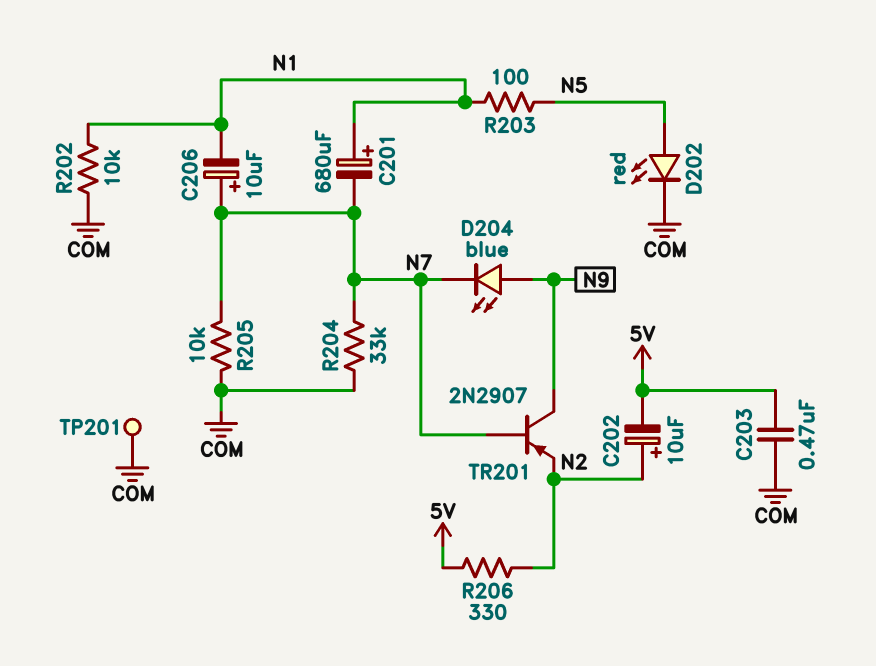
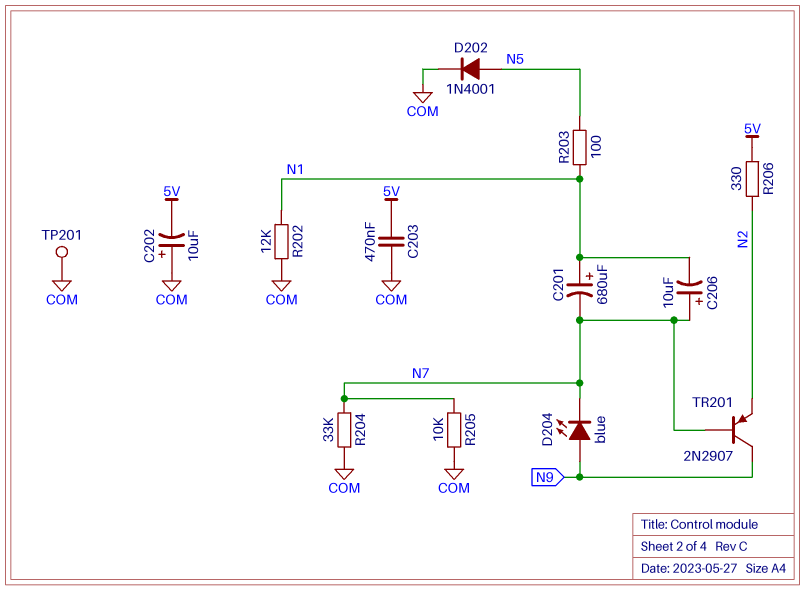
C202: 10uF (plus N2, minus 5V) -> 10uF (plus COM, minus 5V)
D202: LED red (A N5, K COM) -> diode 1N4001 (A N5, K COM)
R202: 10k (COM, N1) -> 12k (COM, N1)

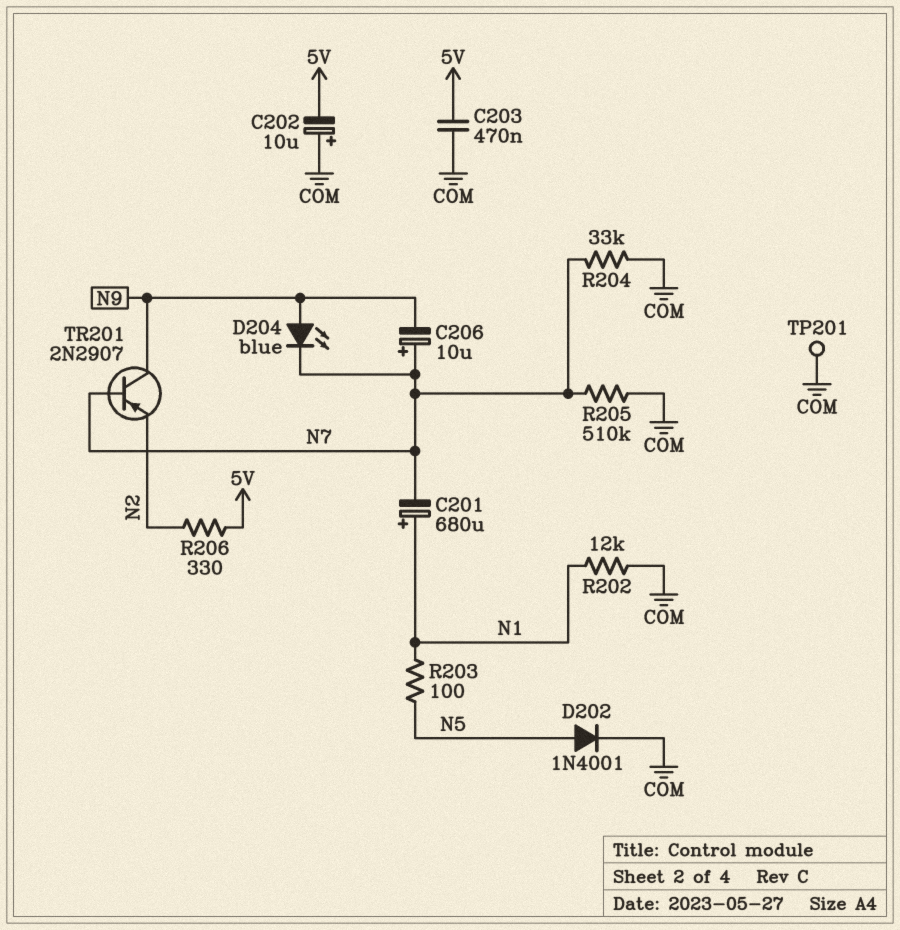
C206: 10uF (plus N7, minus N1) -> 10uF (plus N7, minus N9)
R205: 10k (COM, N7) -> 510k (COM, N7)

